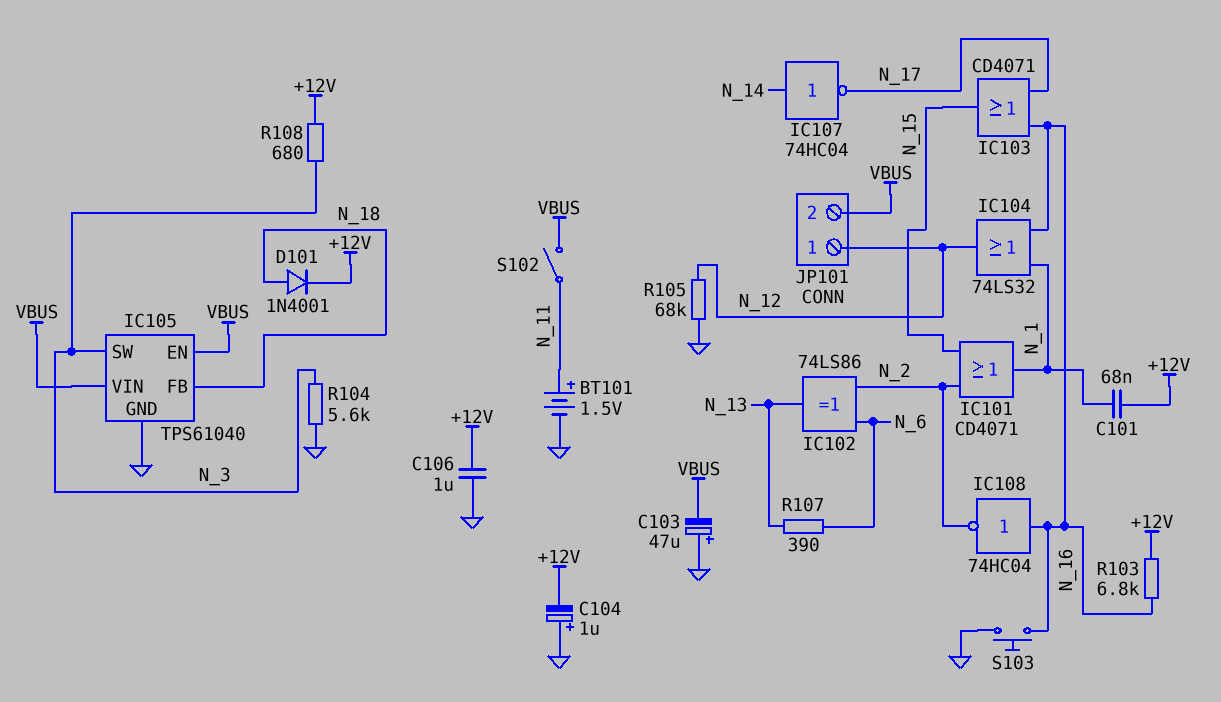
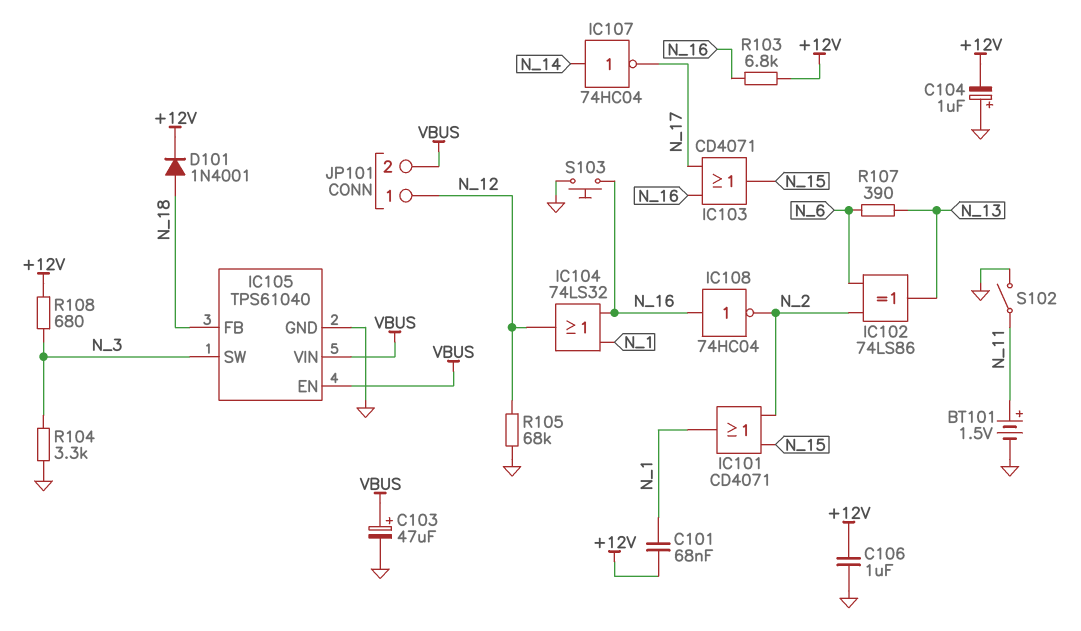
C103: 47uF (plus GND, minus VBUS) -> 47uF (plus VBUS, minus GND)
R104: 5.6k (GND, N_3) -> 3.3k (GND, N_3)
S102: switch (N_11, VBUS) -> switch (GND, N_11)

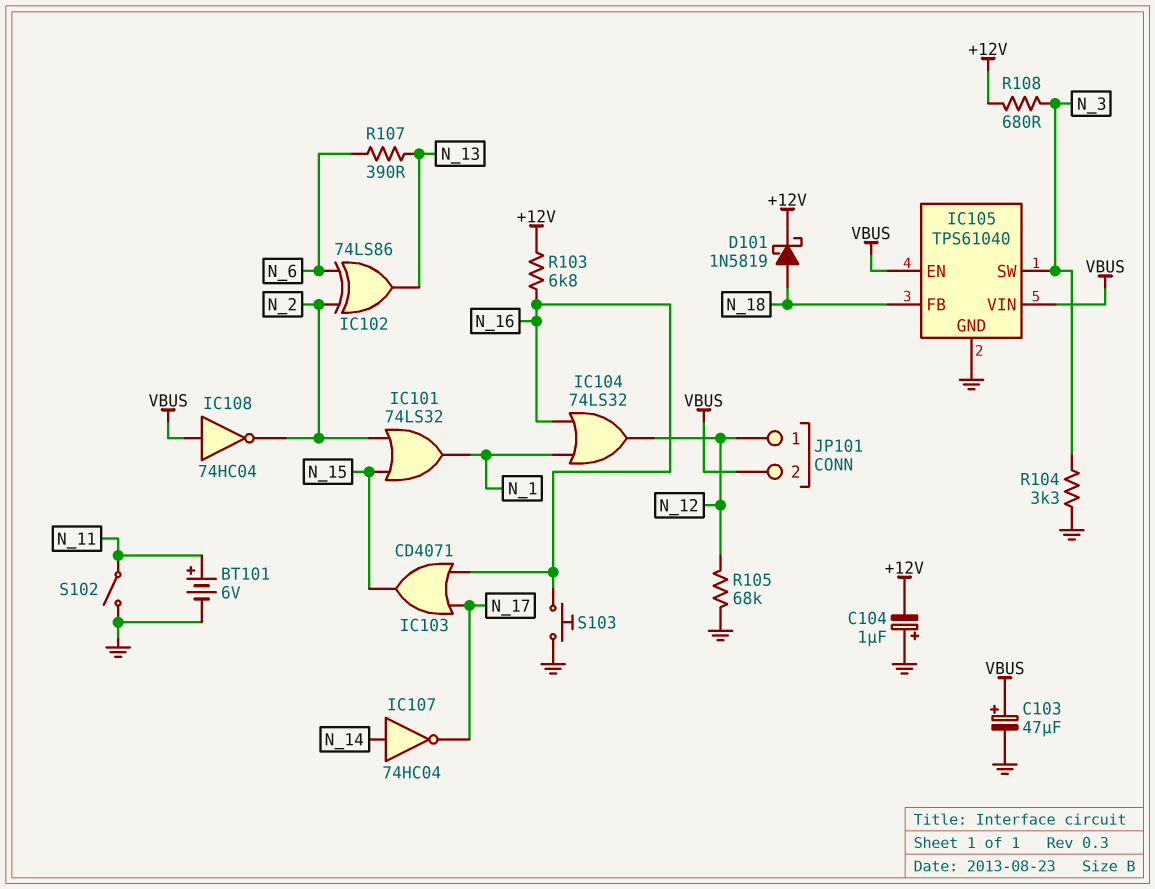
BT101: 1.5V (plus N_11, minus GND) -> 6V (plus N_11, minus GND)
C101: 68nF (+12V, N_1) -> none
C106: 1uF (+12V, GND) -> none
D101: diode 1N4001 (A N_18, K +12V) -> schottky 1N5819 (A N_18, K +12V)
IC101: OR CD4071 (in N_2, in N_15, out N_1) -> OR 74LS32 (in N_2, in N_15, out N_1)
IC108: NOT 74HC04 (in N_16, out N_2) -> NOT 74HC04 (in VBUS, out N_2)

